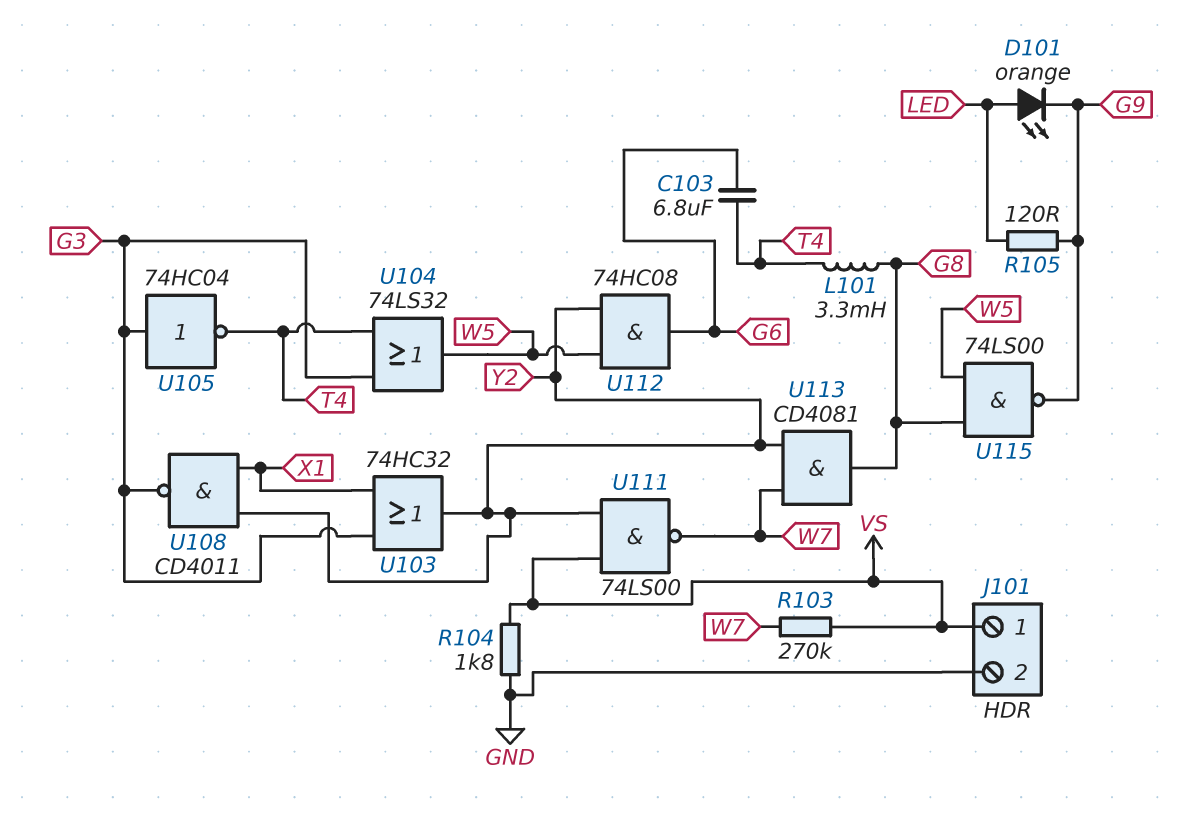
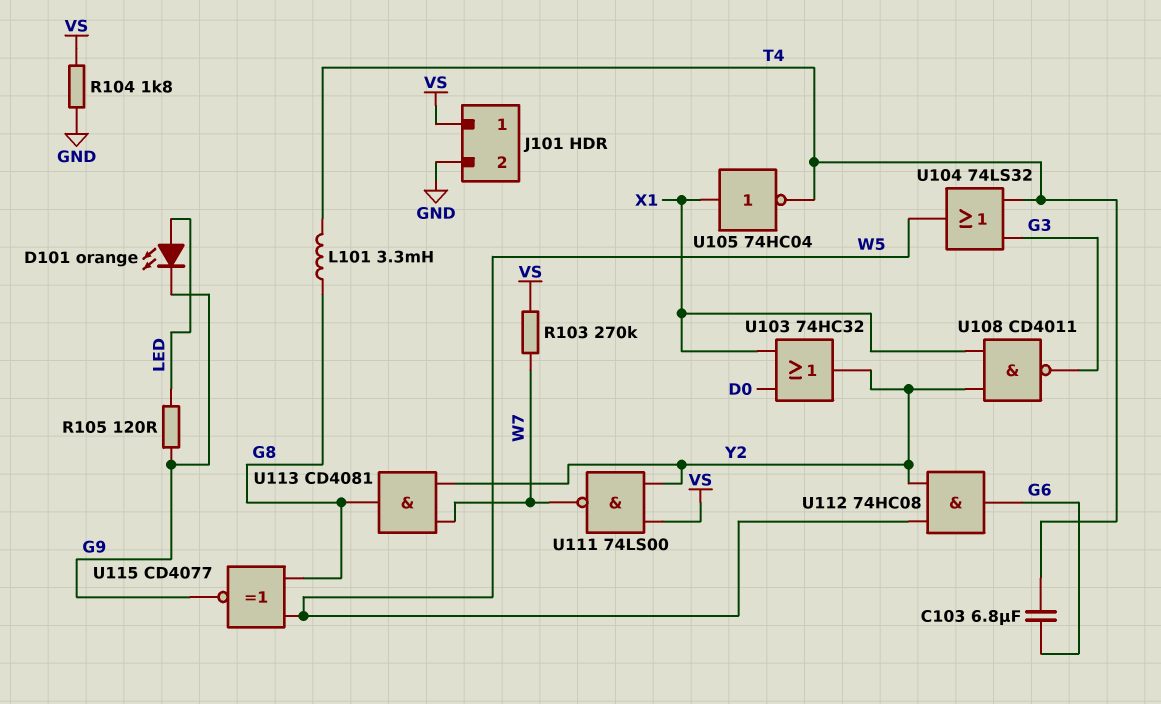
U103: OR 74HC32 (in G3, in X1, out Y2) -> OR 74HC32 (in D0, in X1, out Y2)
U105: NOT 74HC04 (in G3, out T4) -> NOT 74HC04 (in X1, out T4)
U115: NAND 74LS00 (in G8, in W5, out G9) -> XNOR CD4077 (in G8, in W5, out G9)

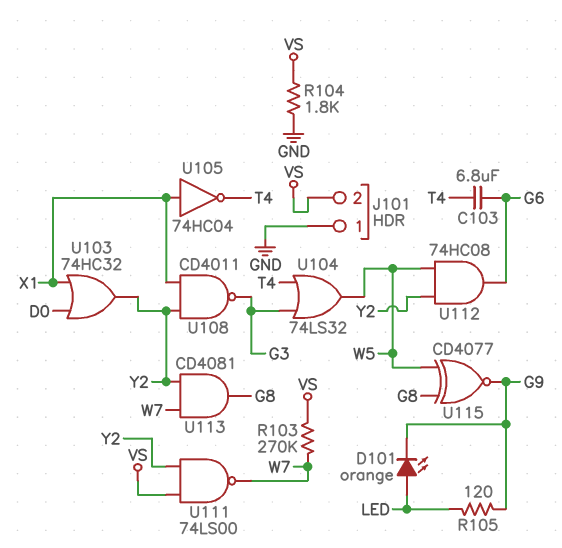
J101 pin 1: VS -> GND
J101 pin 2: GND -> VS
L101: 3.3mH (G8, T4) -> none

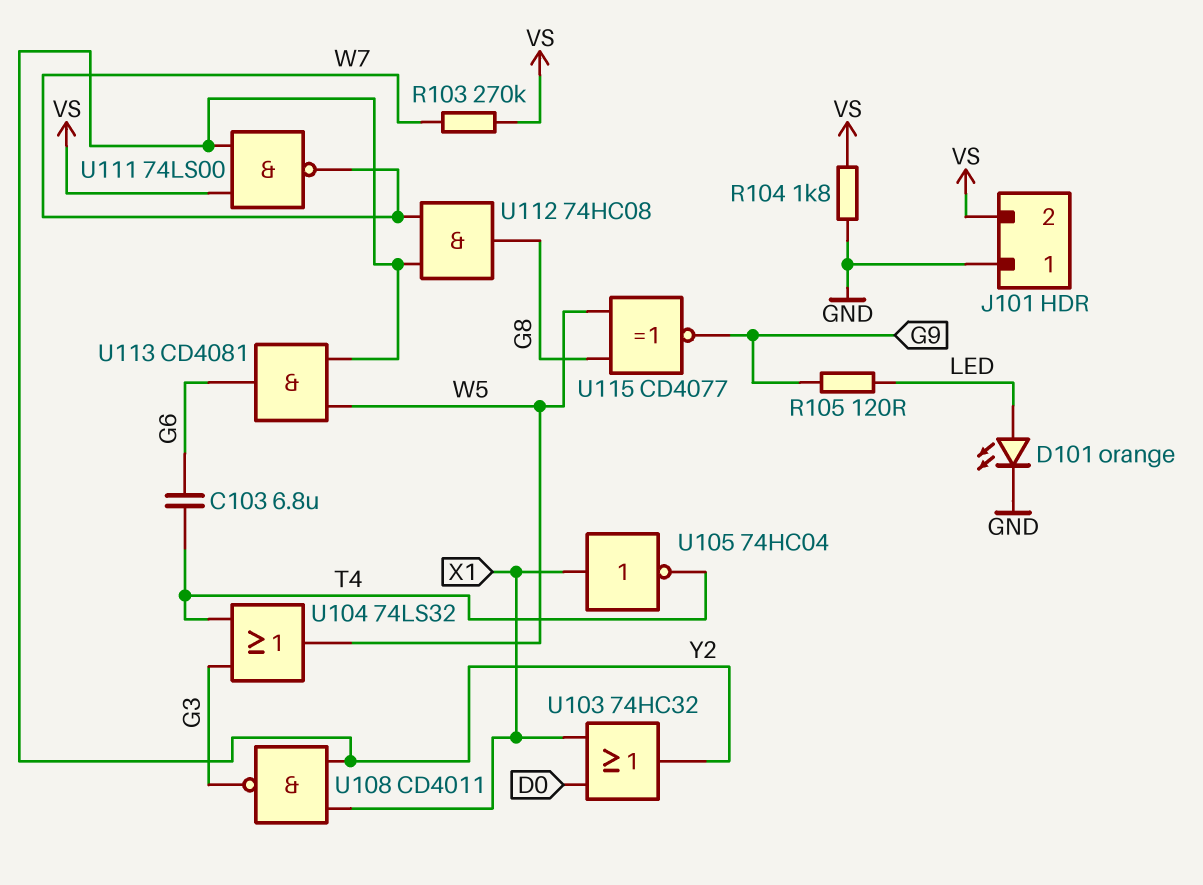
D101: LED orange (A LED, K G9) -> LED orange (A LED, K GND)
U112: AND 74HC08 (in W5, in Y2, out G6) -> AND 74HC08 (in W7, in Y2, out G8)
U113: AND CD4081 (in W7, in Y2, out G8) -> AND CD4081 (in W5, in Y2, out G6)

